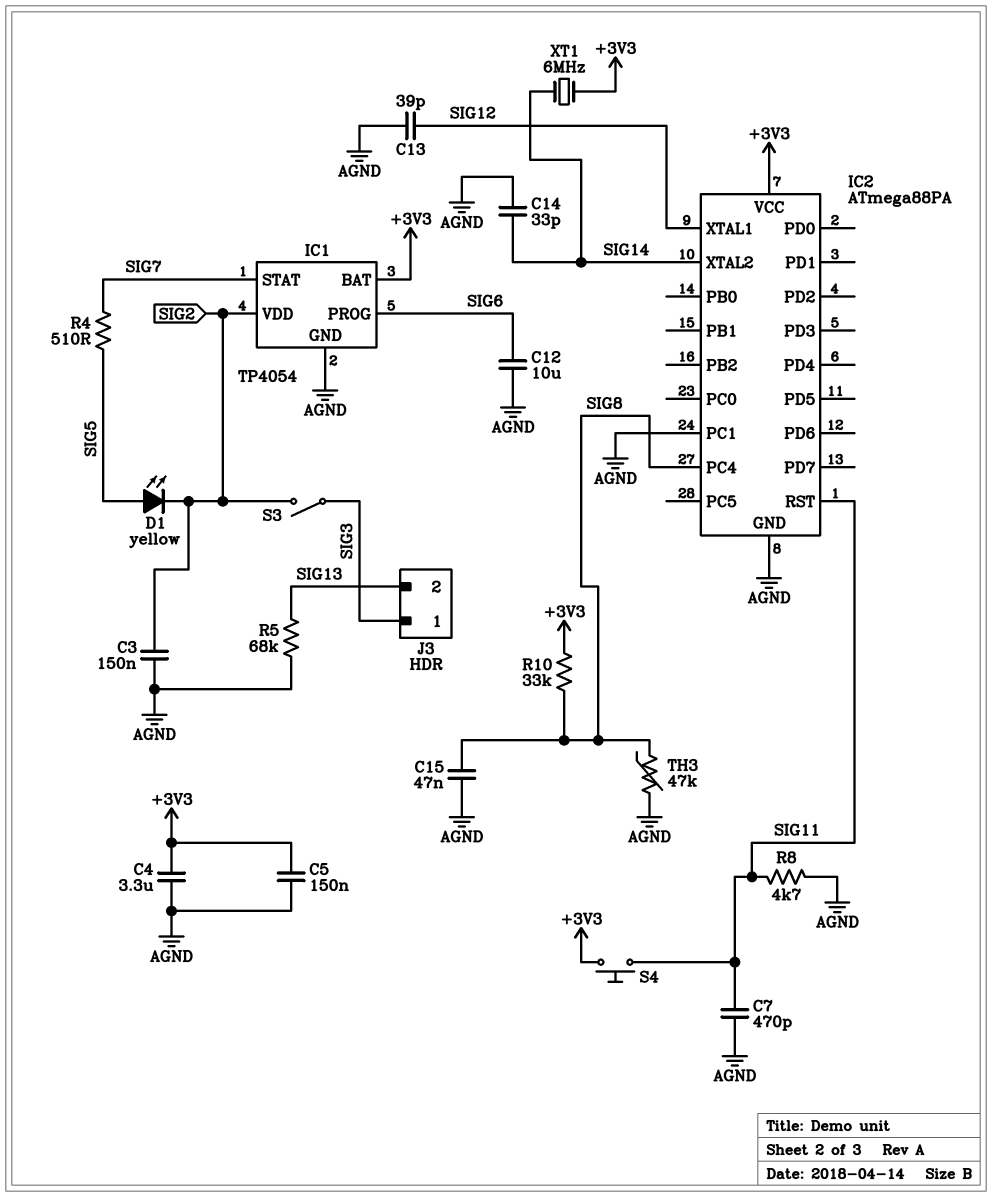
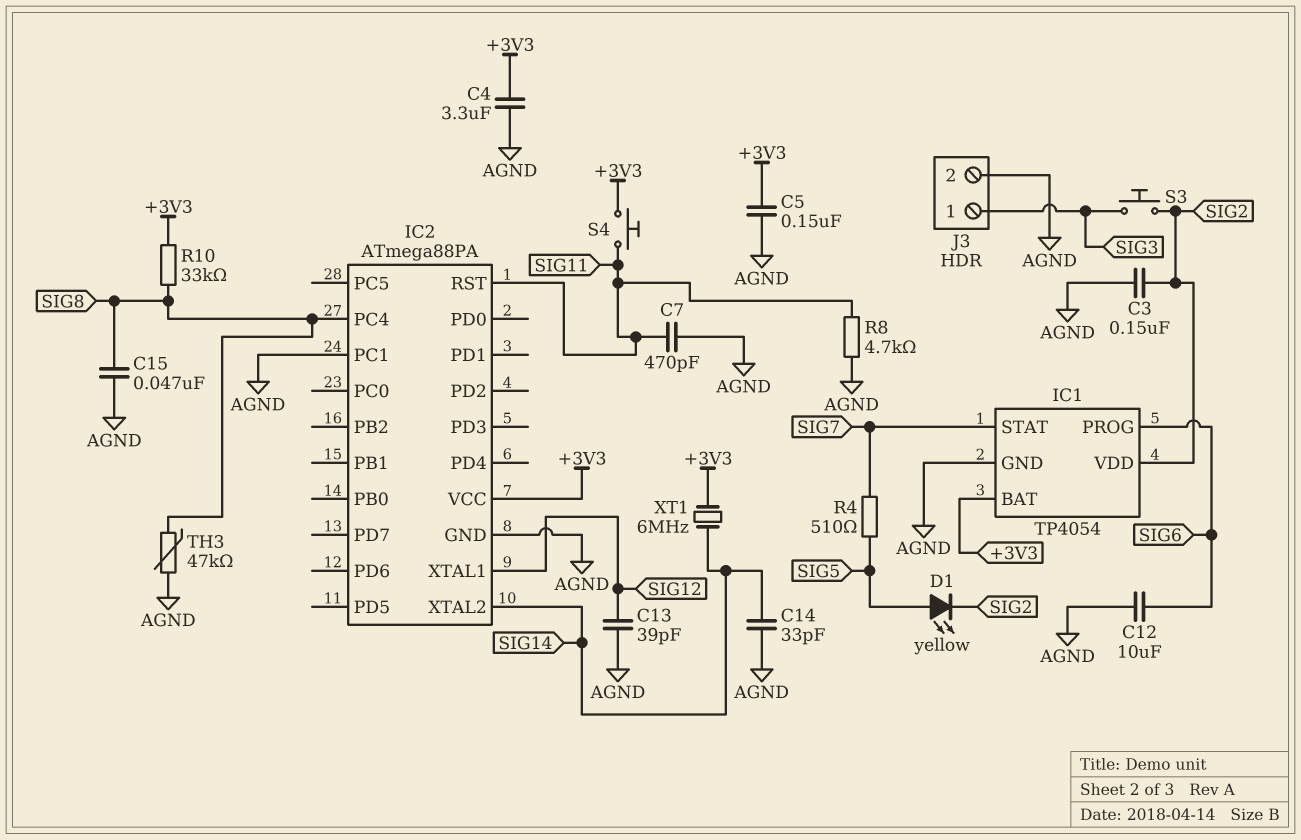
J3 pin 2: SIG13 -> AGND
R5: 68k (AGND, SIG13) -> none
S3: switch (SIG2, SIG3) -> button (SIG2, SIG3)

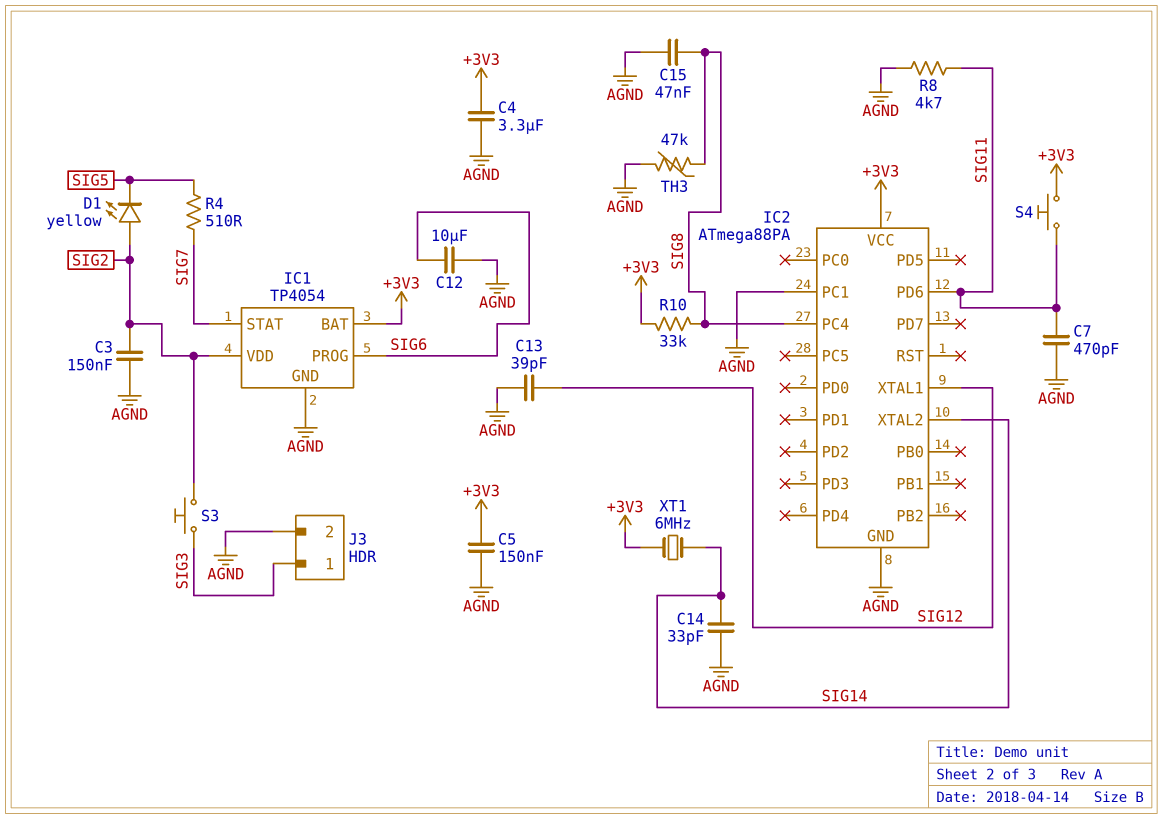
D1: LED yellow (A SIG5, K SIG2) -> LED yellow (A SIG2, K SIG5)
IC2 pin PD6: none -> SIG11
IC2 pin RST: SIG11 -> none

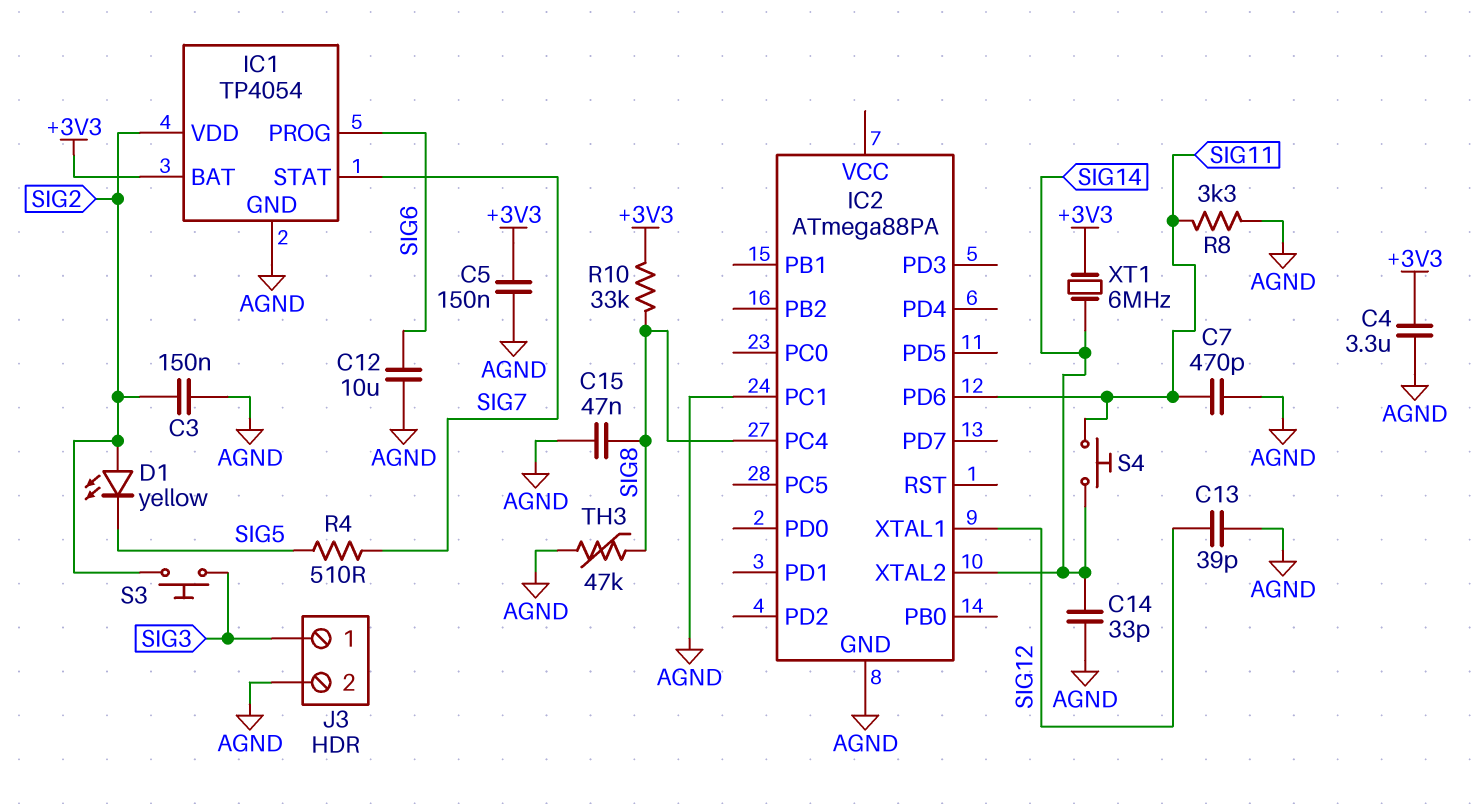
IC2 pin VCC: +3V3 -> none
R8: 4.7k (AGND, SIG11) -> 3.3k (AGND, SIG11)
S4: button (+3V3, SIG11) -> button (SIG11, SIG14)

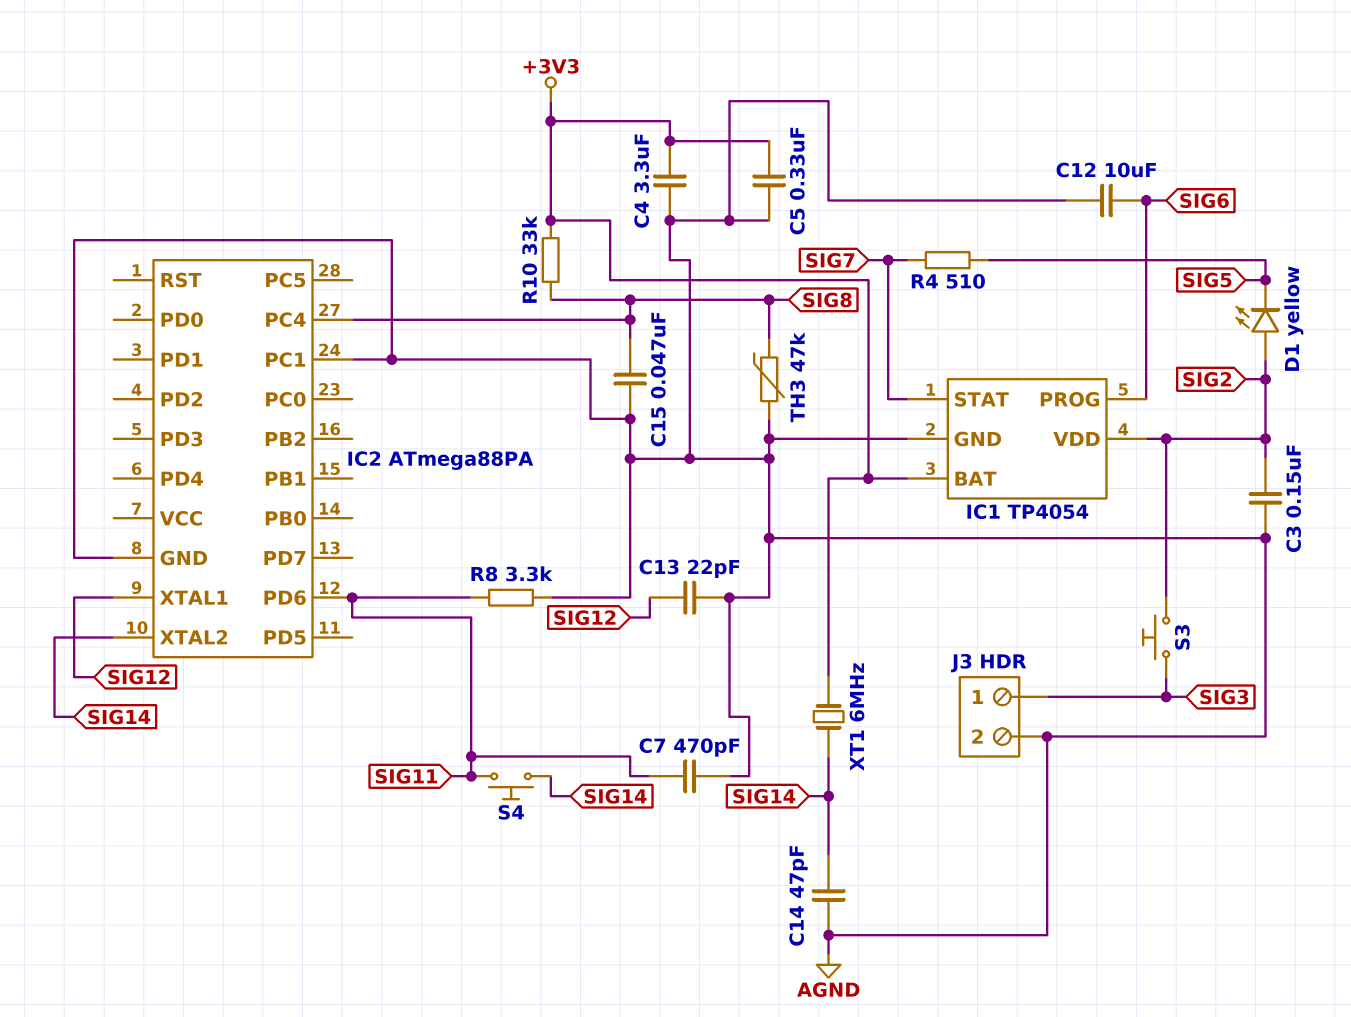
C5: 150nF (+3V3, AGND) -> 330nF (+3V3, AGND)
C13: 39pF (AGND, SIG12) -> 22pF (AGND, SIG12)
C14: 33pF (AGND, SIG14) -> 47pF (AGND, SIG14)

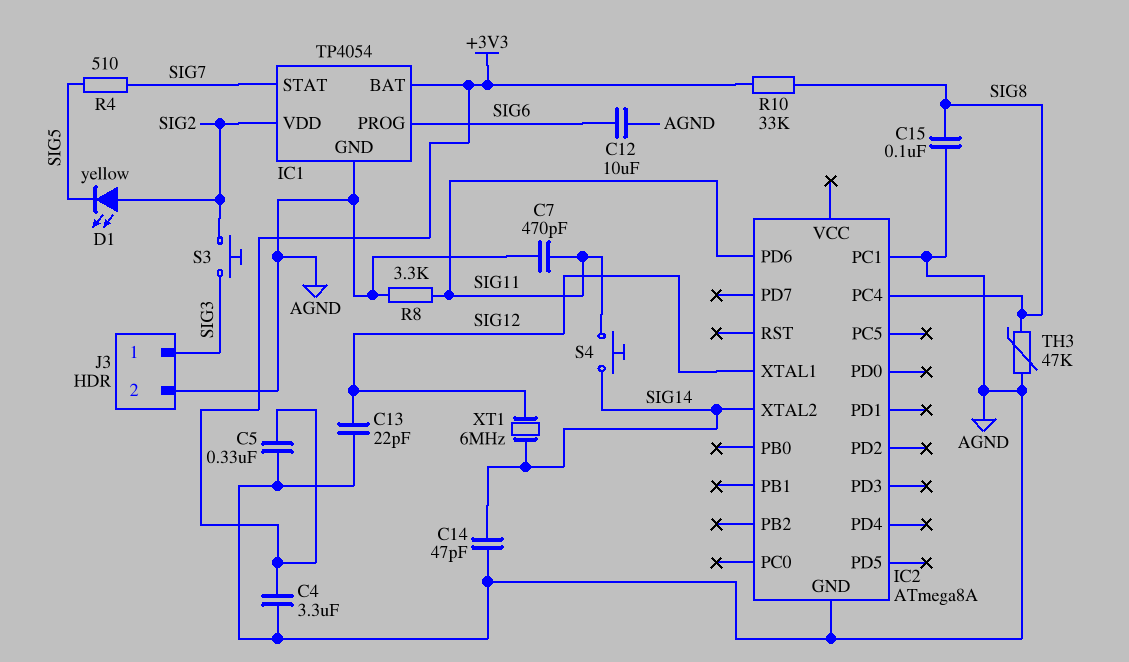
C3: 150nF (AGND, SIG2) -> none
C15: 47nF (AGND, SIG8) -> 100nF (AGND, SIG8)
IC2: ATmega88PA -> ATmega8A
XT1: 6MHz (+3V3, SIG14) -> 6MHz (SIG12, SIG14)

